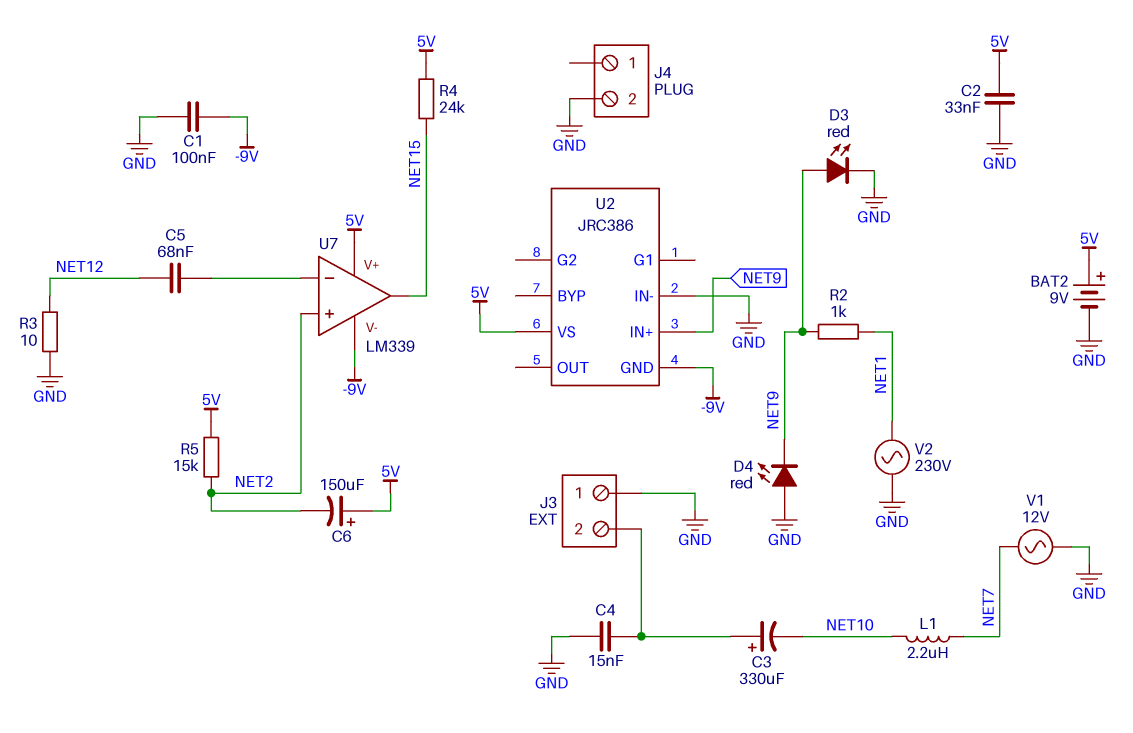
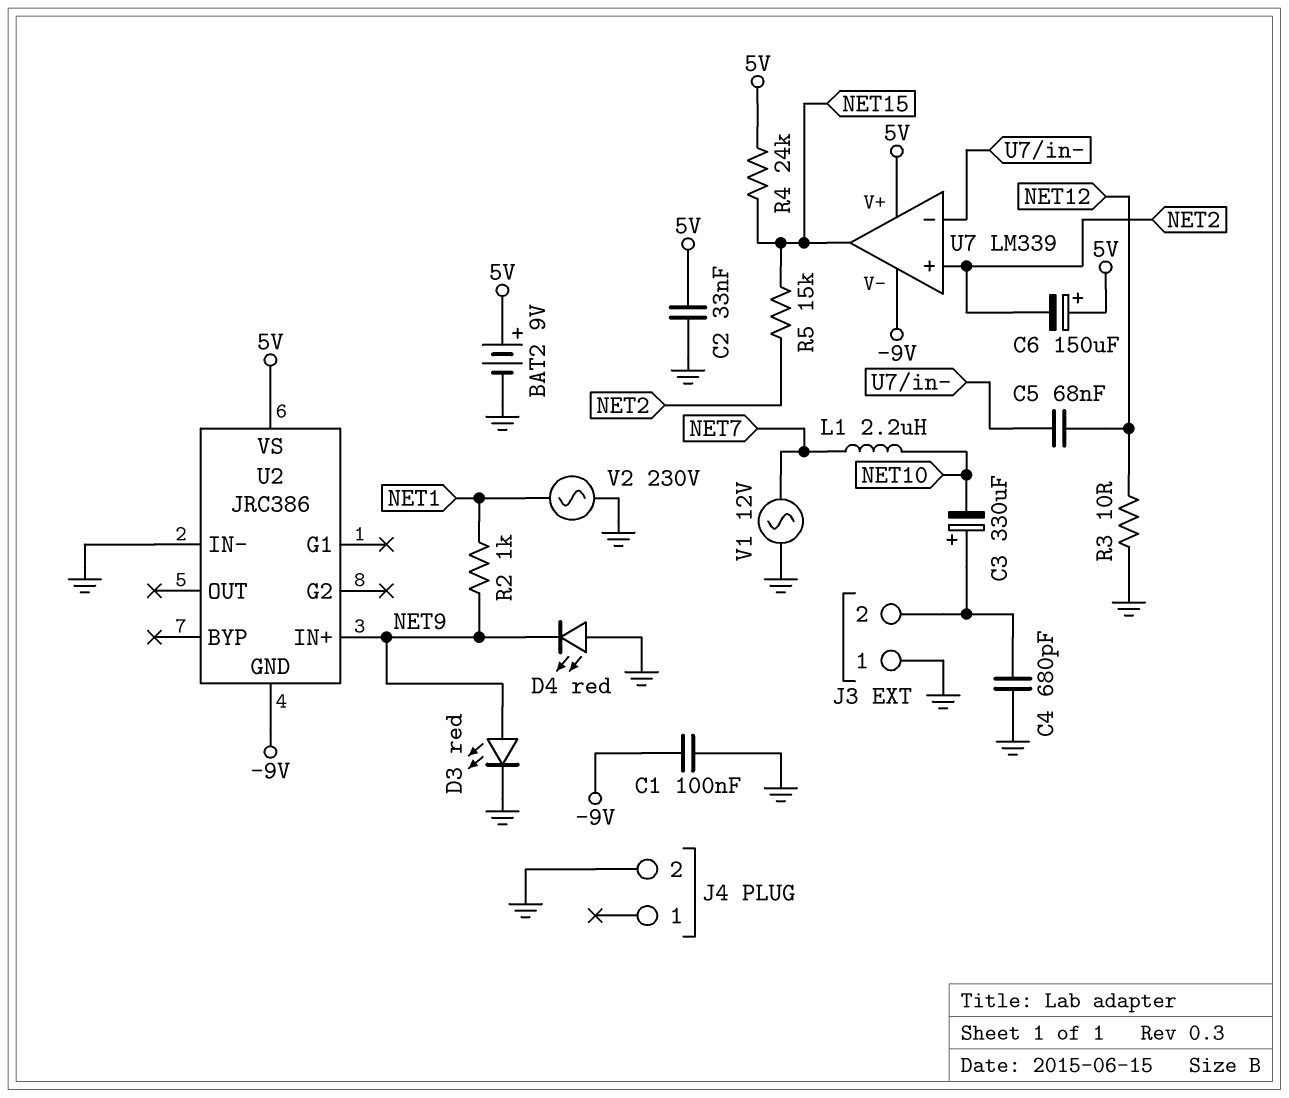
C4: 15nF (GND, J3/2) -> 680pF (GND, J3/2)
R5: 15k (5V, NET2) -> 15k (NET2, NET15)

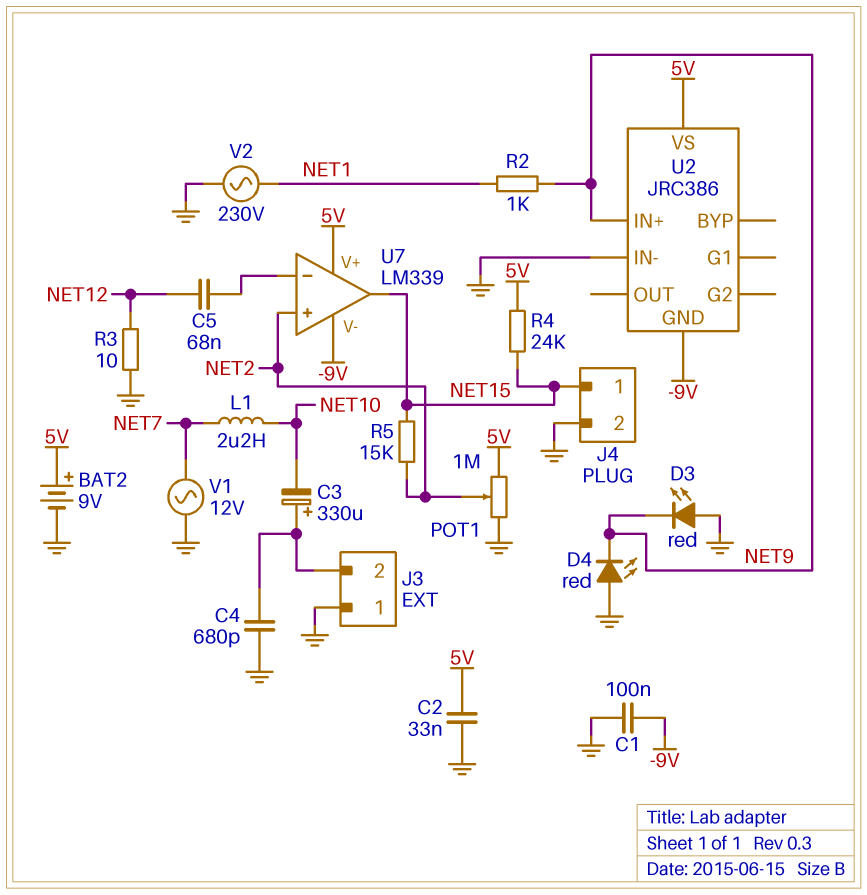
C6: 150uF (plus 5V, minus NET2) -> none
D3: LED red (A NET9, K GND) -> LED red (A GND, K NET9)
J4 pin 1: none -> NET15
POT1: none -> 1M (5V, GND, wiper NET2)

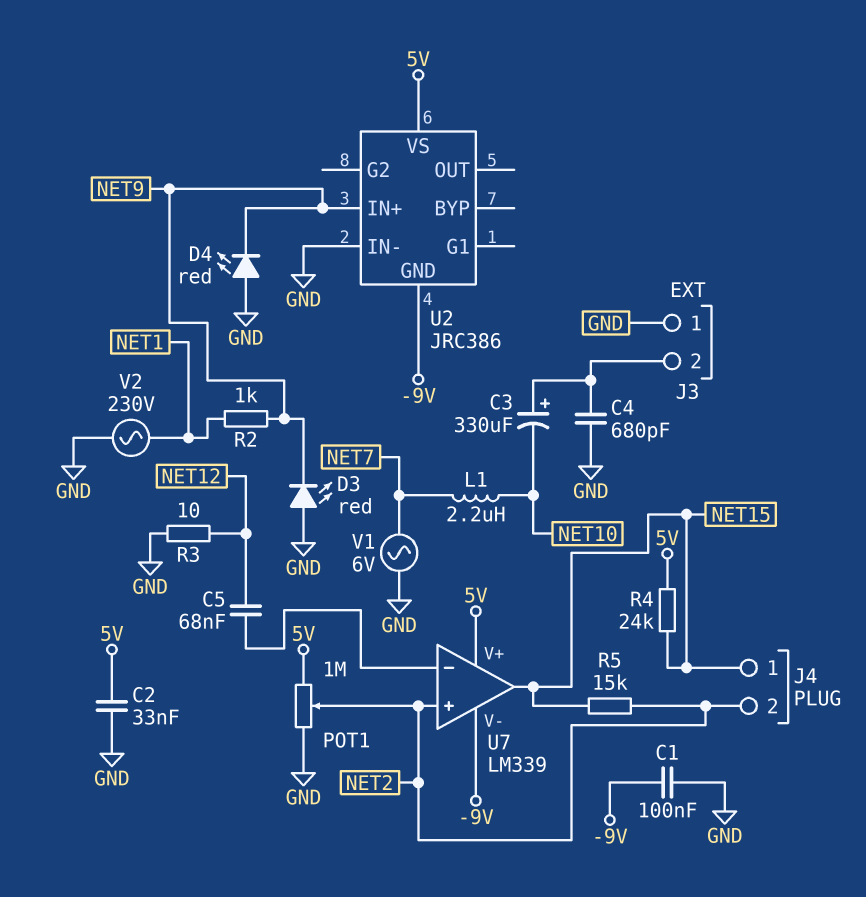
BAT2: 9V (plus 5V, minus GND) -> none
J4 pin 2: GND -> NET2
V1: AC 12V (GND, NET7) -> AC 6V (GND, NET7)

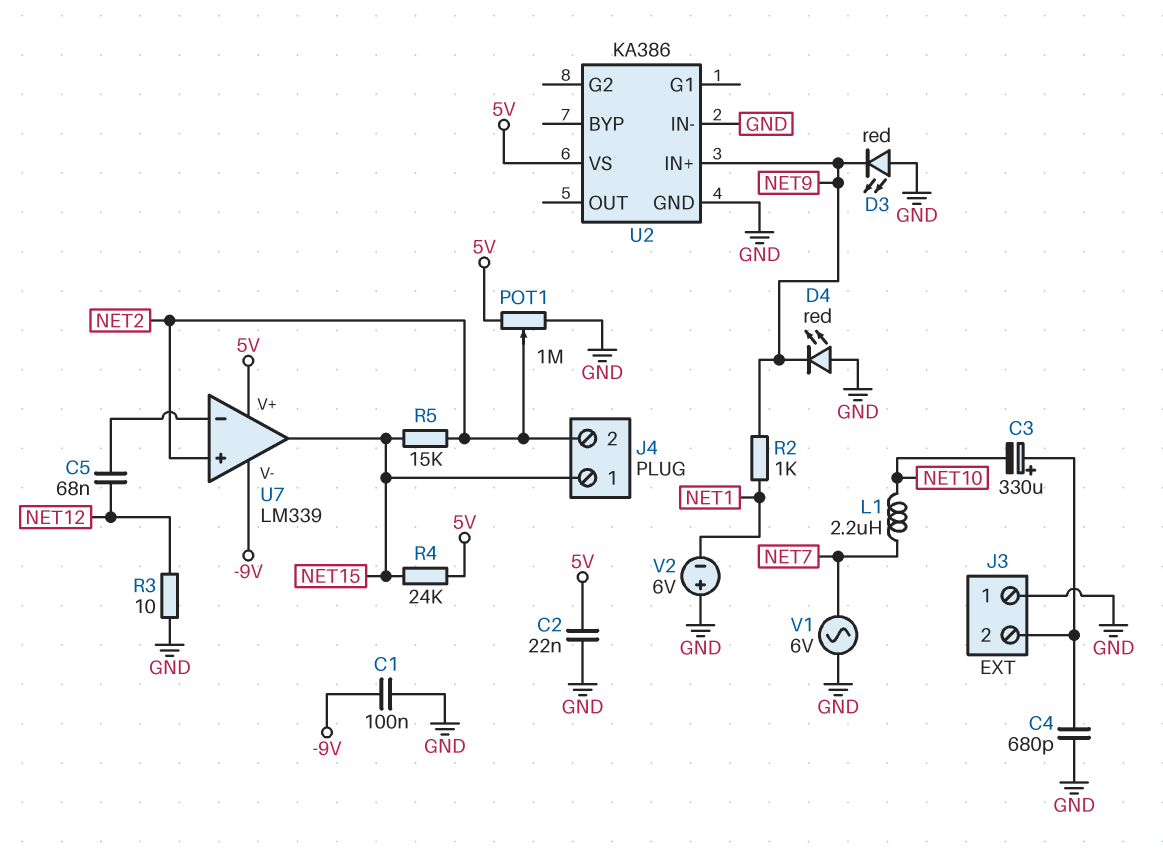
C2: 33nF (5V, GND) -> 22nF (5V, GND)
U2: JRC386 -> KA386
U2 pin GND: -9V -> GND
V2: AC 230V (GND, NET1) -> 6V (plus GND, minus NET1)

